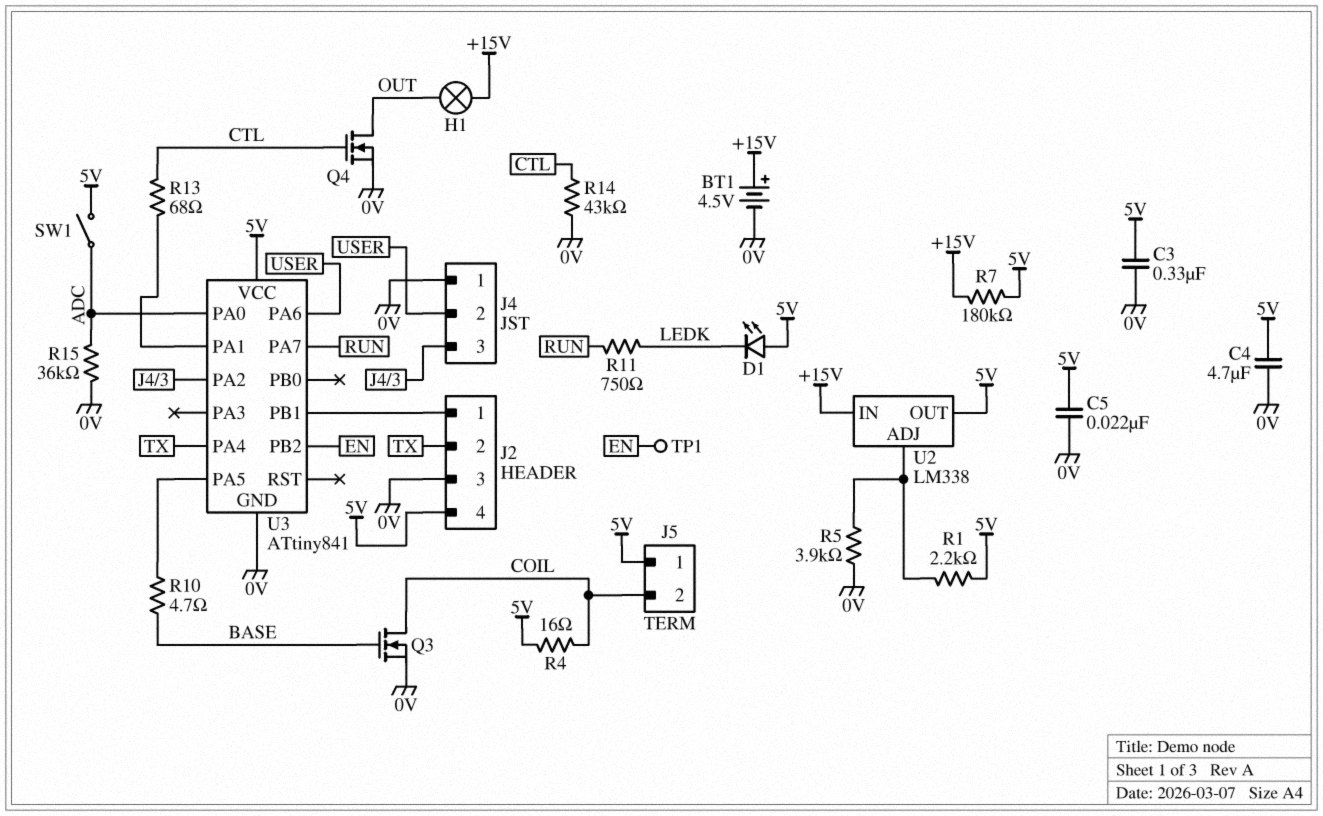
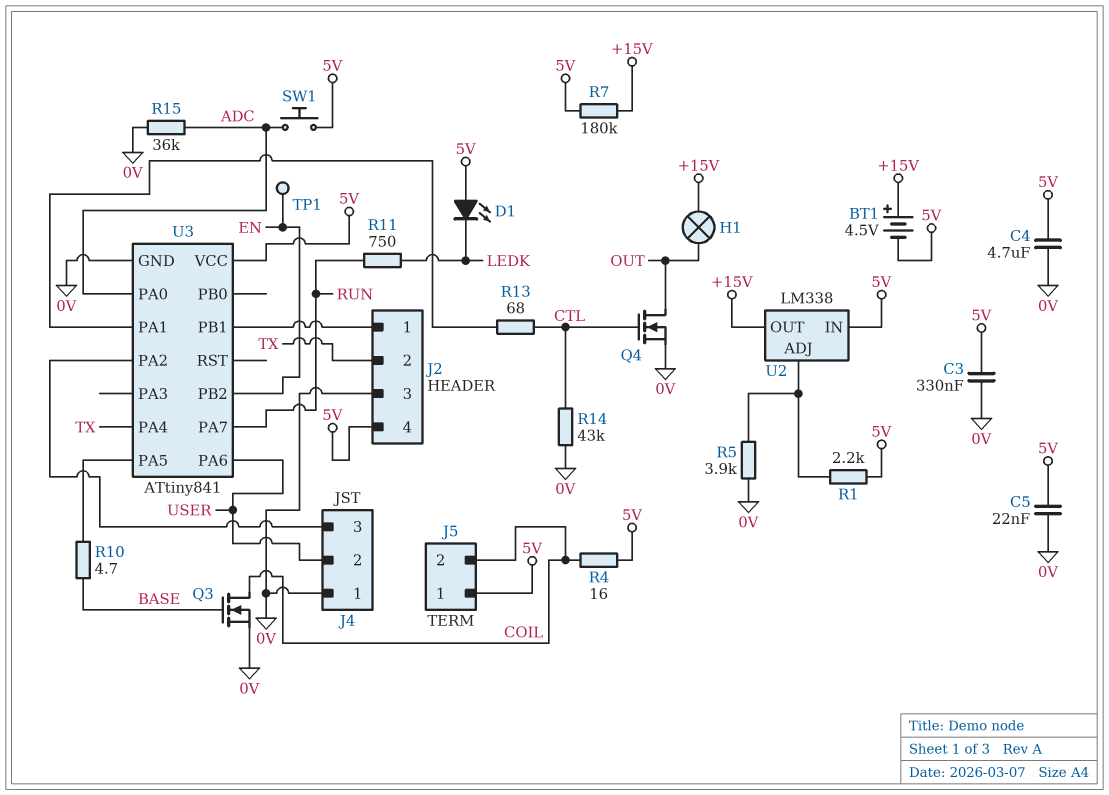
BT1: 4.5V (plus +15V, minus 0V) -> 4.5V (plus +15V, minus 5V)
SW1: switch (5V, ADC) -> button (5V, ADC)
U2 pin IN: +15V -> 5V
U2 pin OUT: 5V -> +15V

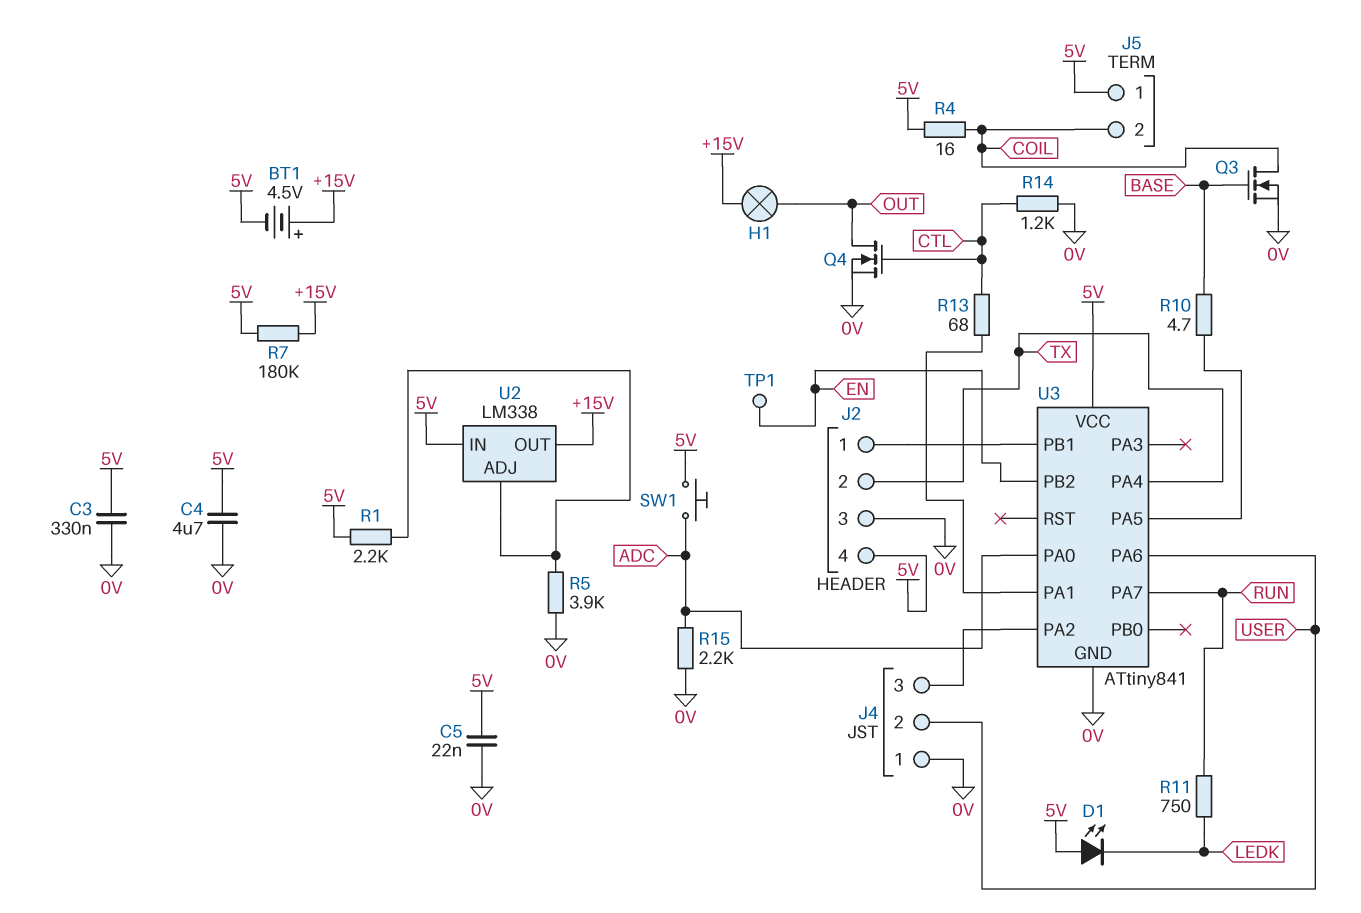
R14: 43k (0V, CTL) -> 1.2k (0V, CTL)
R15: 36k (0V, ADC) -> 2.2k (0V, ADC)

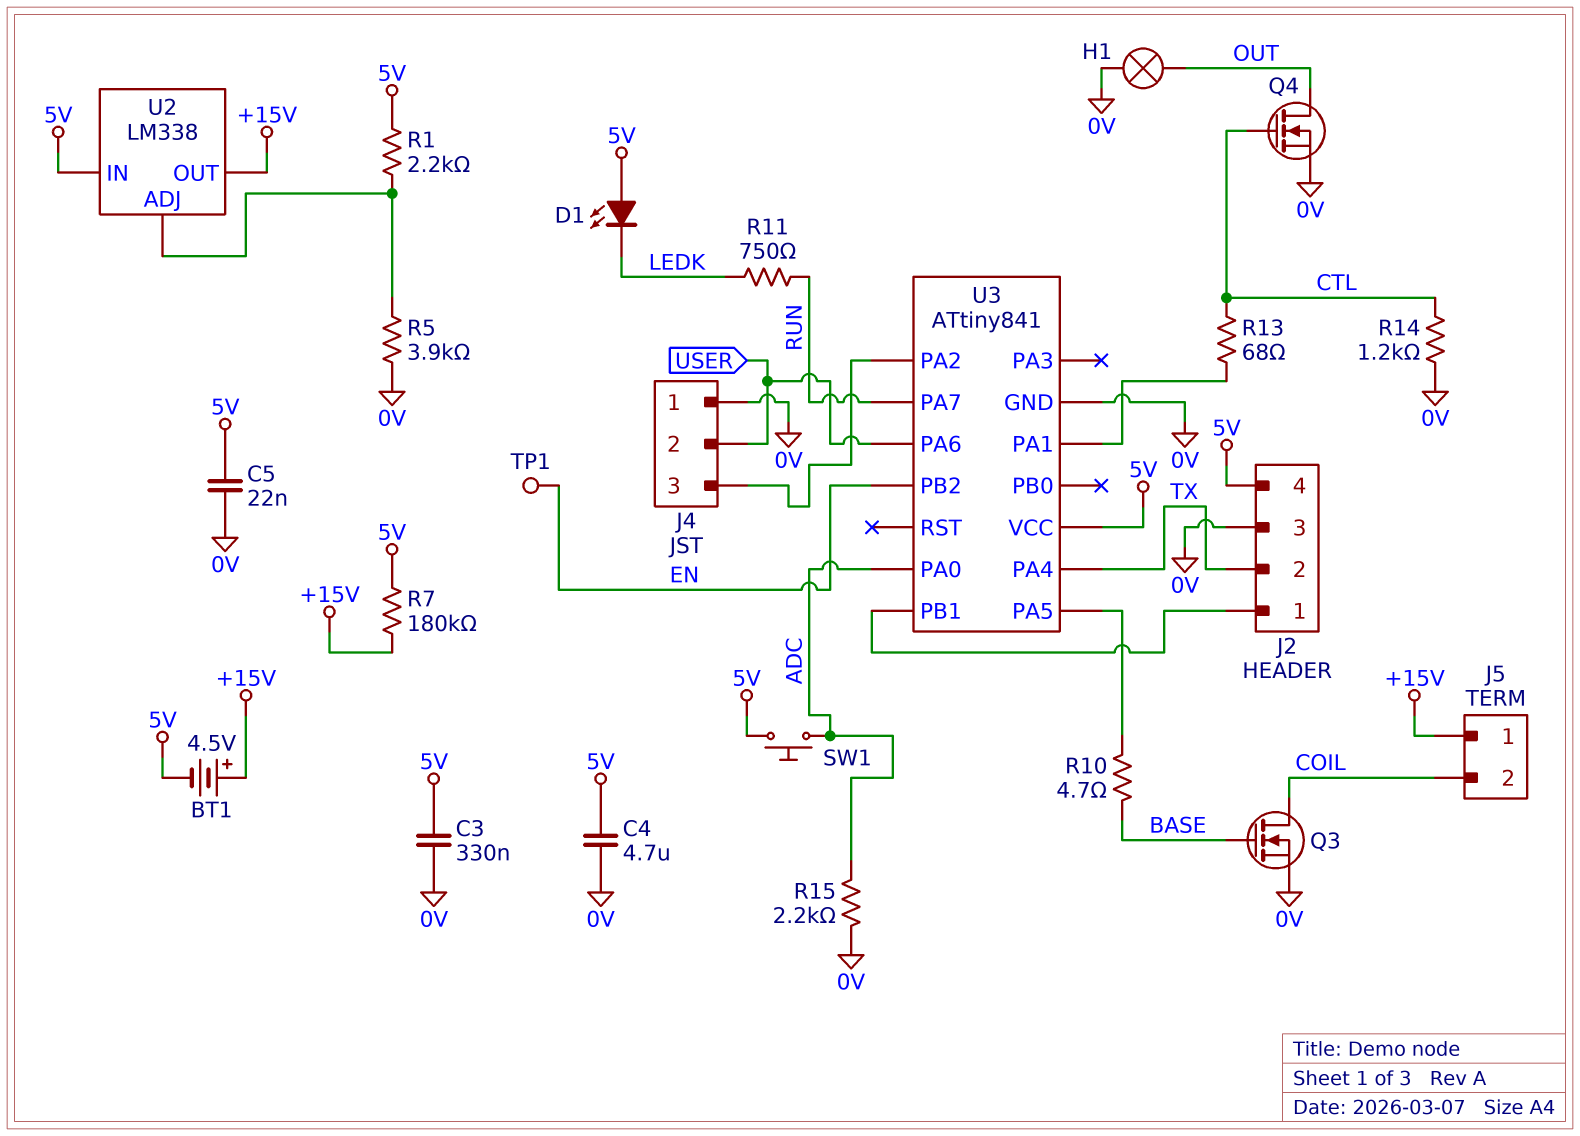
H1: lamp (+15V, OUT) -> lamp (0V, OUT)
J5 pin 1: 5V -> +15V
R4: 16 (5V, COIL) -> none

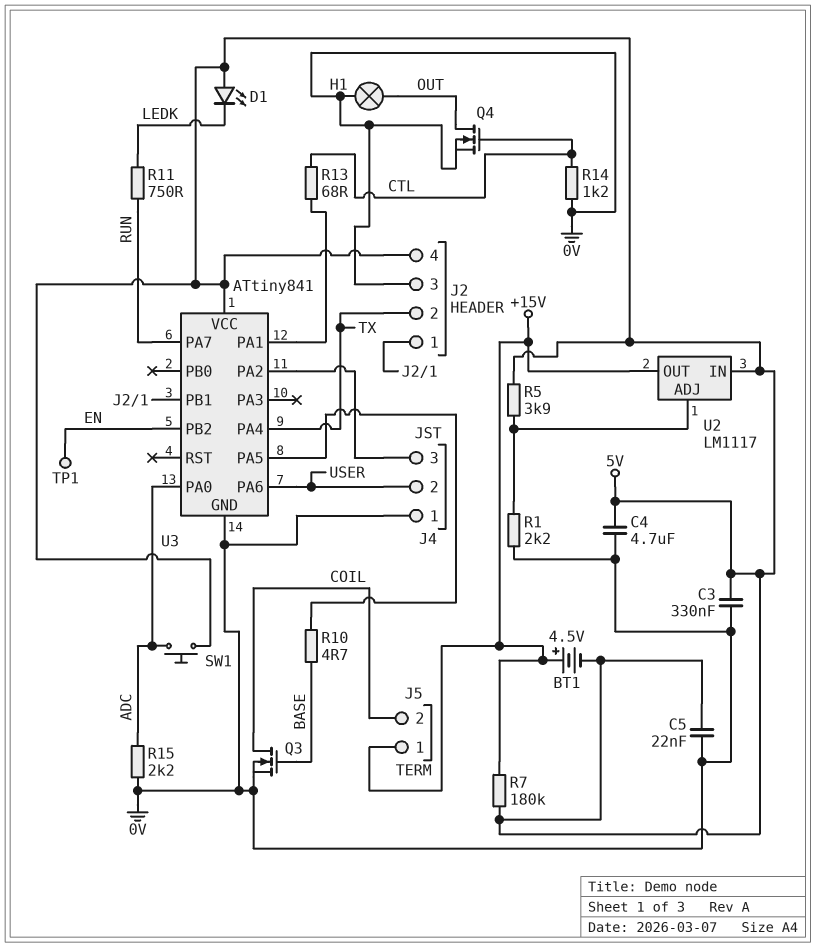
R1: 2.2k (5V, U2/ADJ) -> 2.2k (0V, U2/ADJ)
R5: 3.9k (0V, U2/ADJ) -> 3.9k (5V, U2/ADJ)
U2: LM338 -> LM1117

